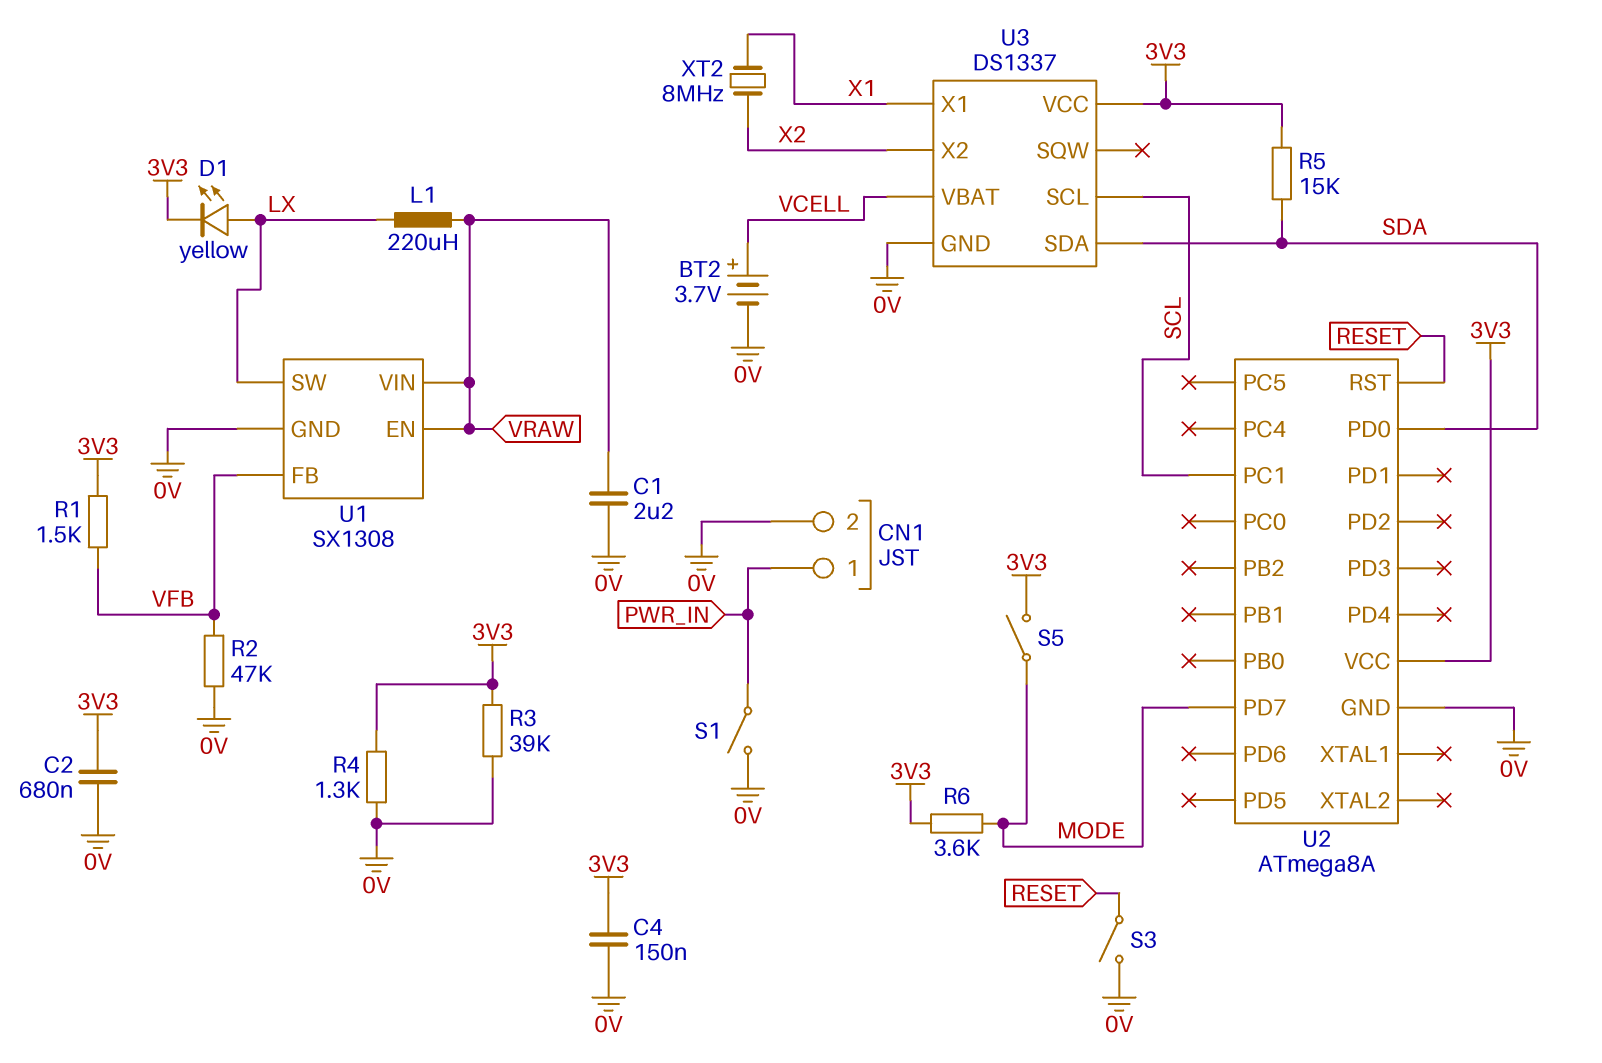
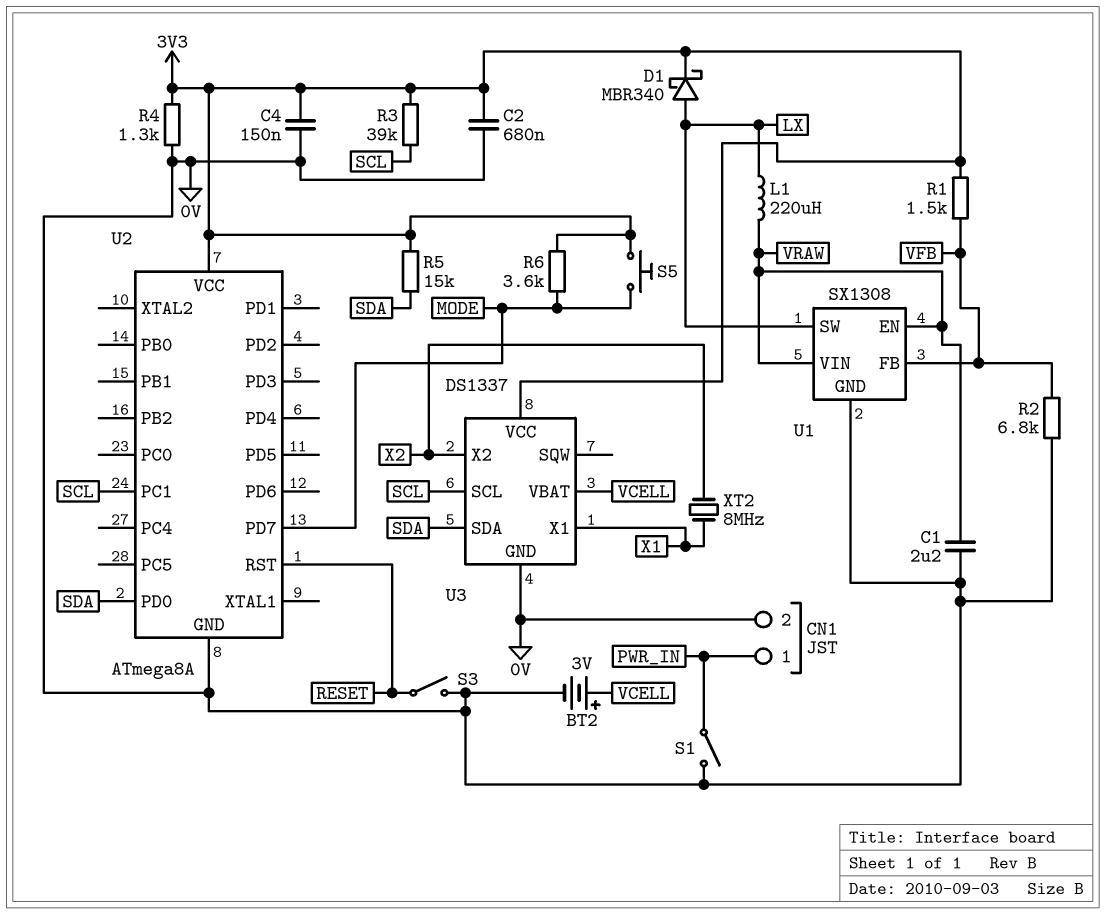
BT2: 3.7V (plus VCELL, minus 0V) -> 3V (plus VCELL, minus 0V)
D1: LED yellow (A LX, K 3V3) -> schottky MBR340 (A LX, K 3V3)
R2: 47k (0V, VFB) -> 6.8k (0V, VFB)
R3: 39k (0V, 3V3) -> 39k (3V3, SCL)
S5: switch (3V3, MODE) -> button (3V3, MODE)

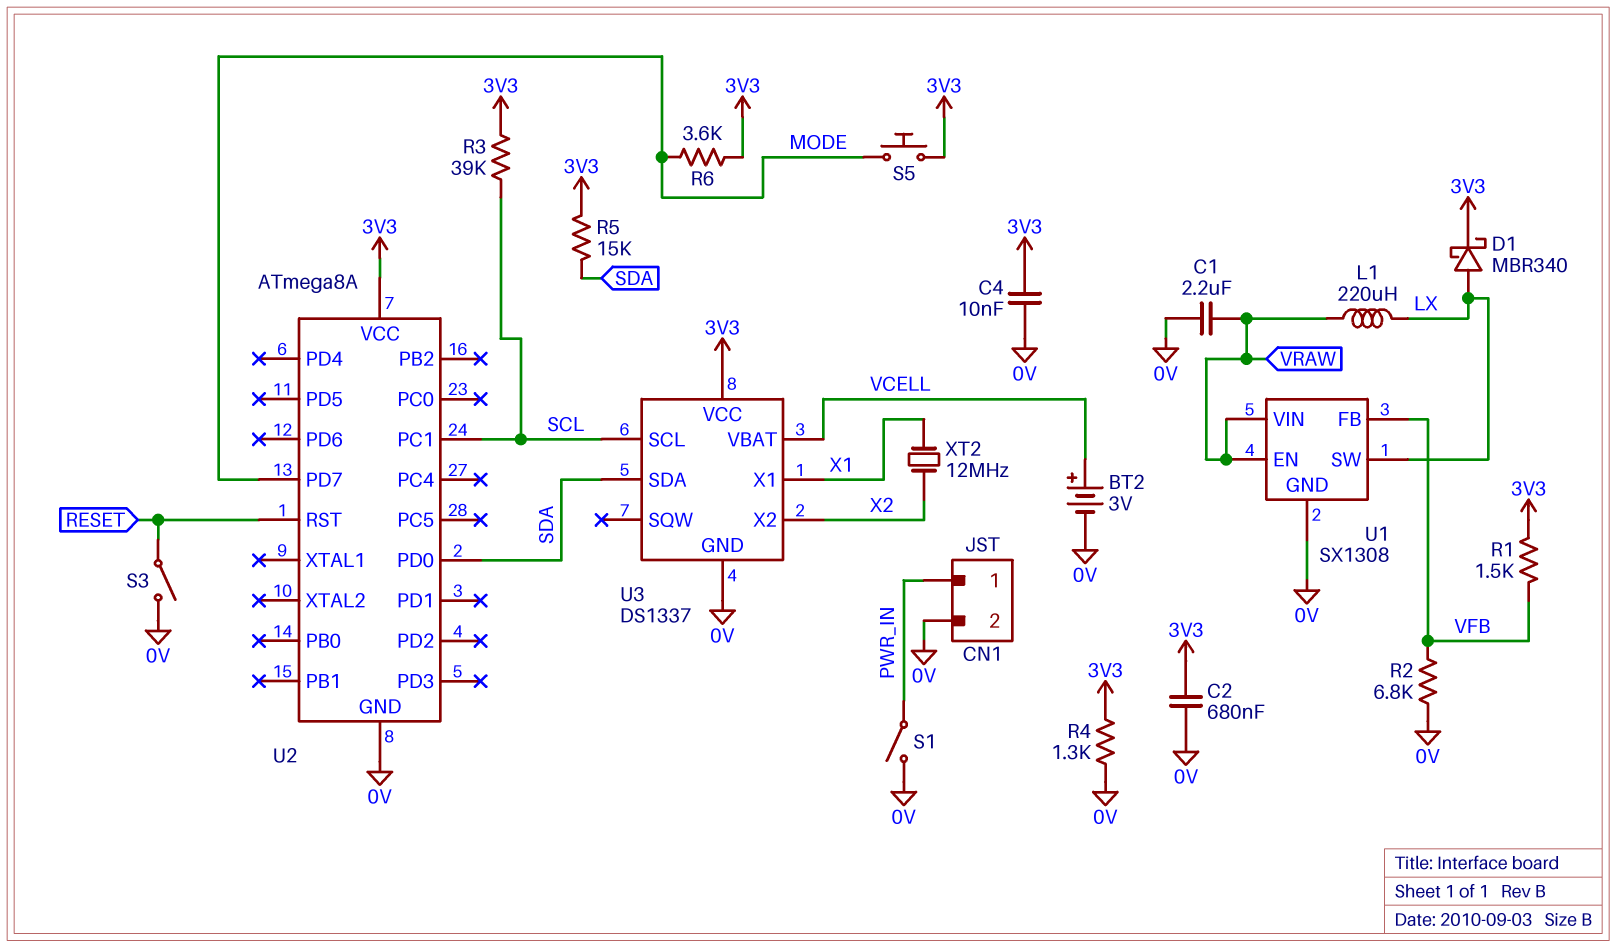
C4: 150nF (0V, 3V3) -> 10nF (0V, 3V3)
XT2: 8MHz (X1, X2) -> 12MHz (X1, X2)

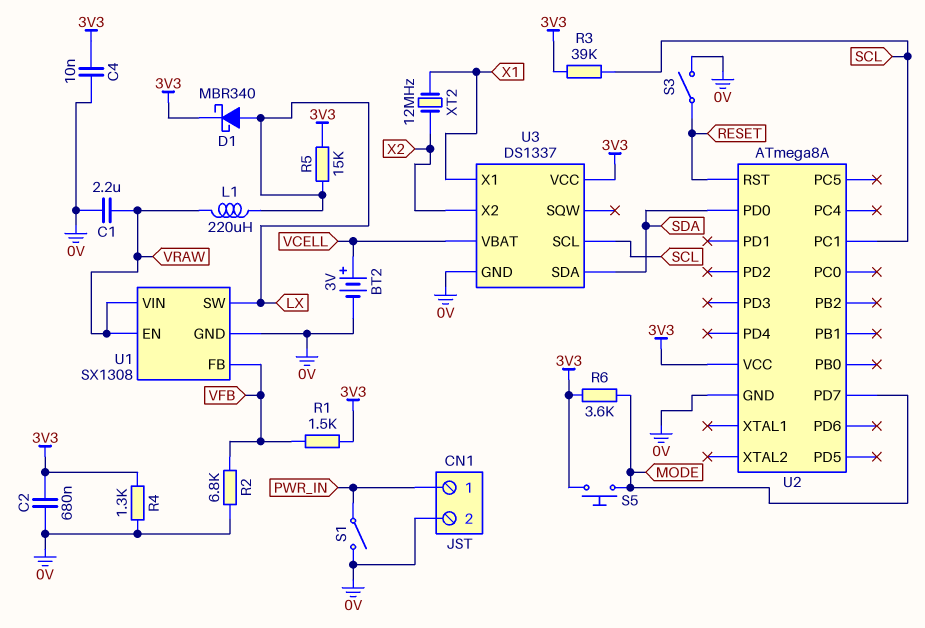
R5: 15k (3V3, SDA) -> 15k (3V3, LX)

